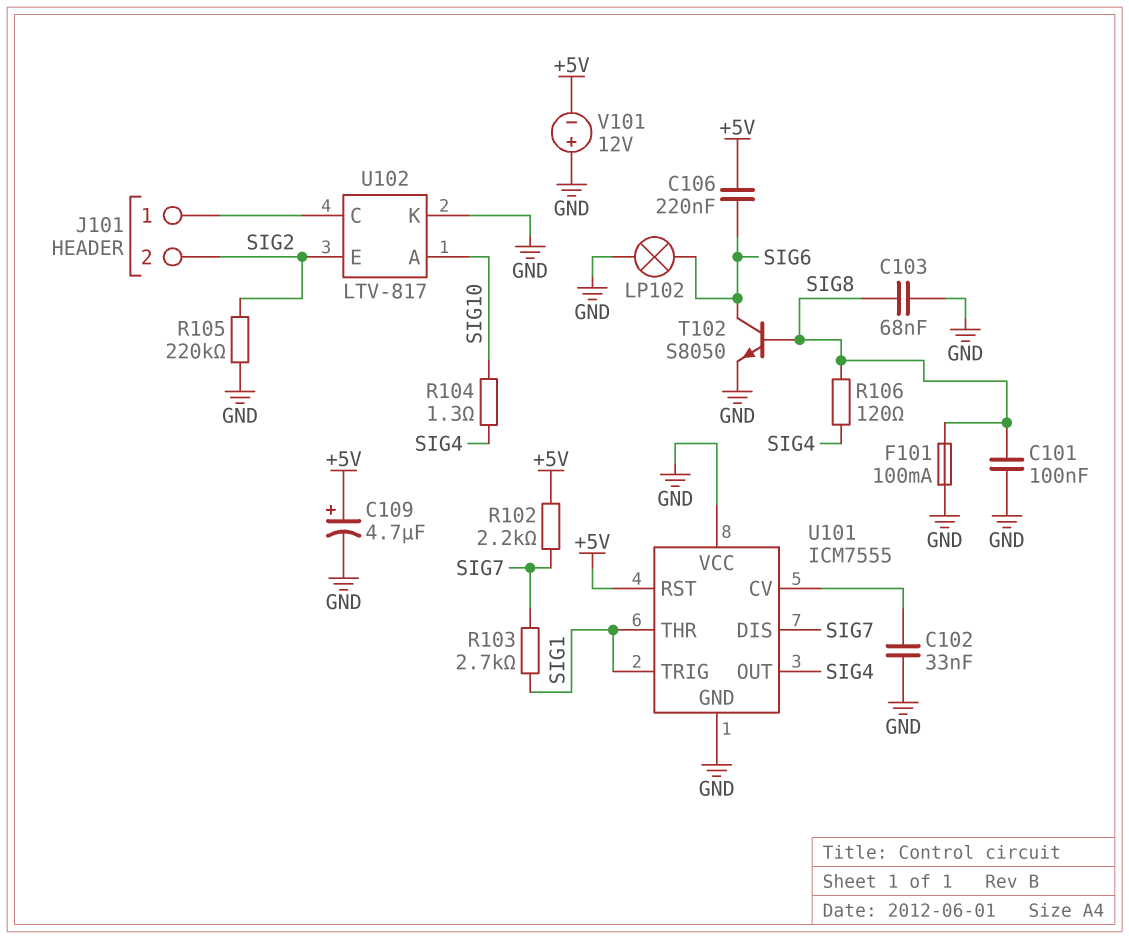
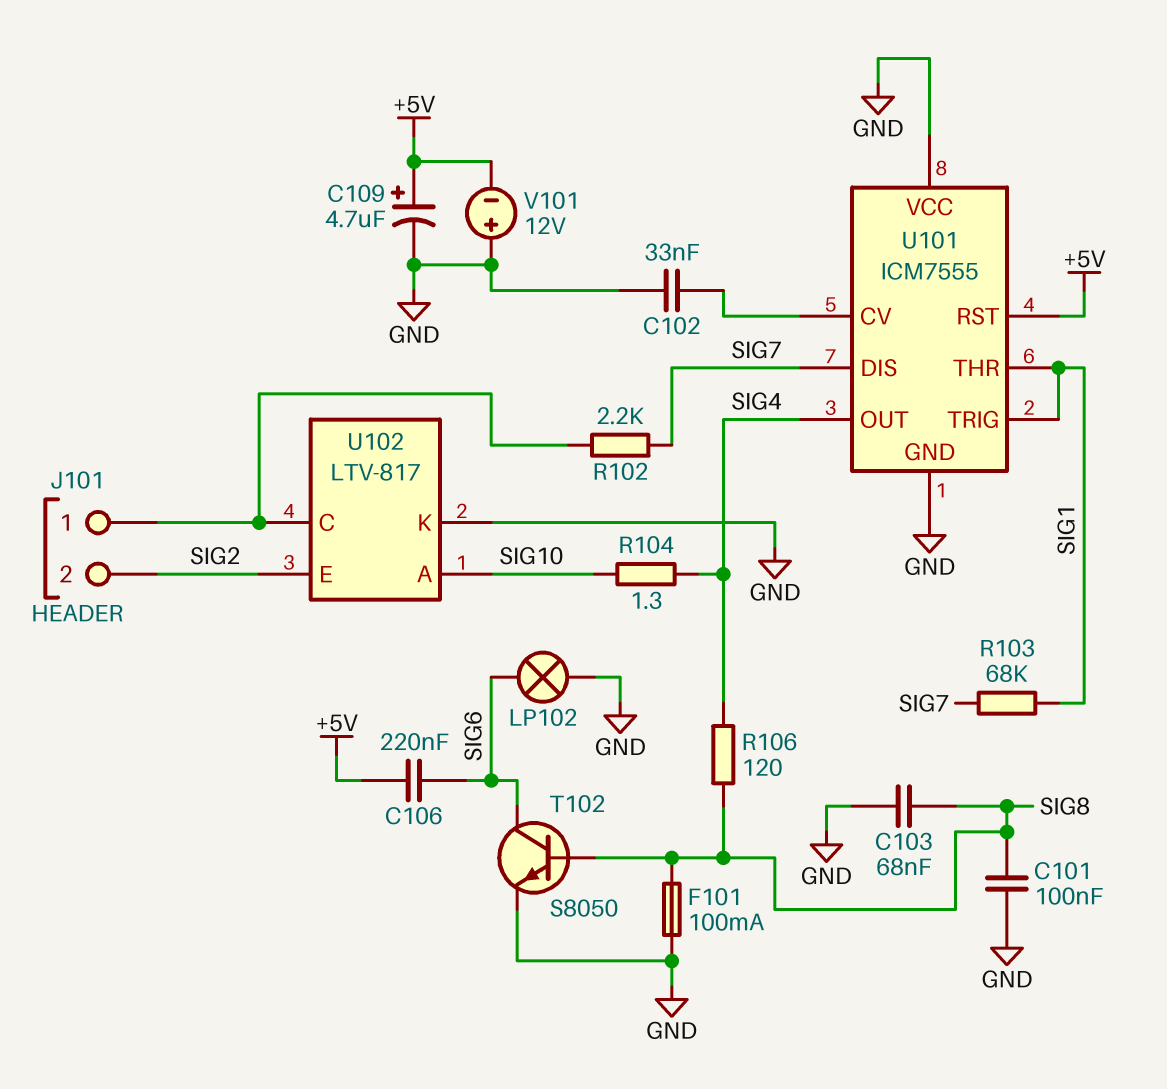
R102: 2.2k (+5V, SIG7) -> 2.2k (J101/1, SIG7)
R103: 2.7k (SIG1, SIG7) -> 68k (SIG1, SIG7)
R105: 220k (GND, SIG2) -> none

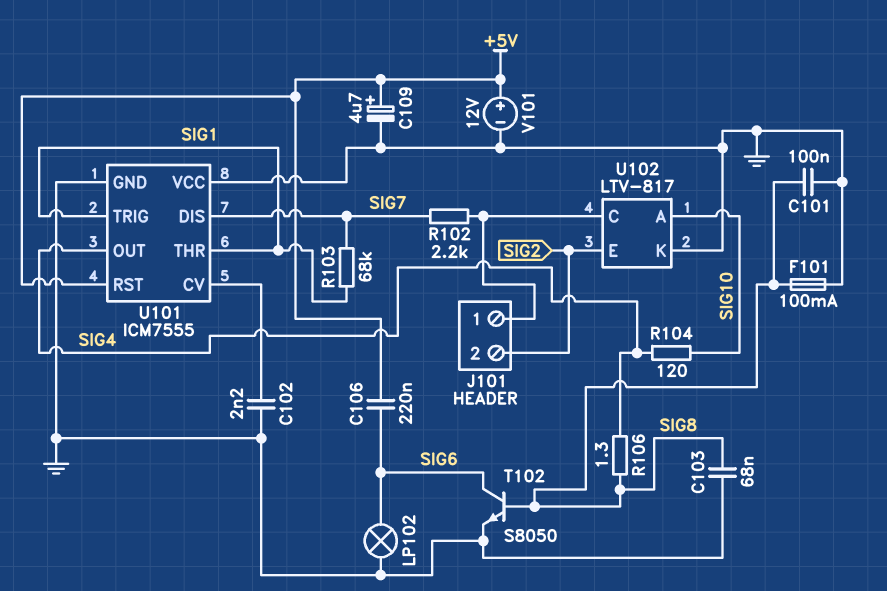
C102: 33nF (GND, U101/CV) -> 2.2nF (GND, U101/CV)
R104: 1.3 (SIG4, SIG10) -> 120 (SIG4, SIG10)
R106: 120 (SIG4, SIG8) -> 1.3 (SIG4, SIG8)
V101: 12V (plus GND, minus +5V) -> 12V (plus +5V, minus GND)

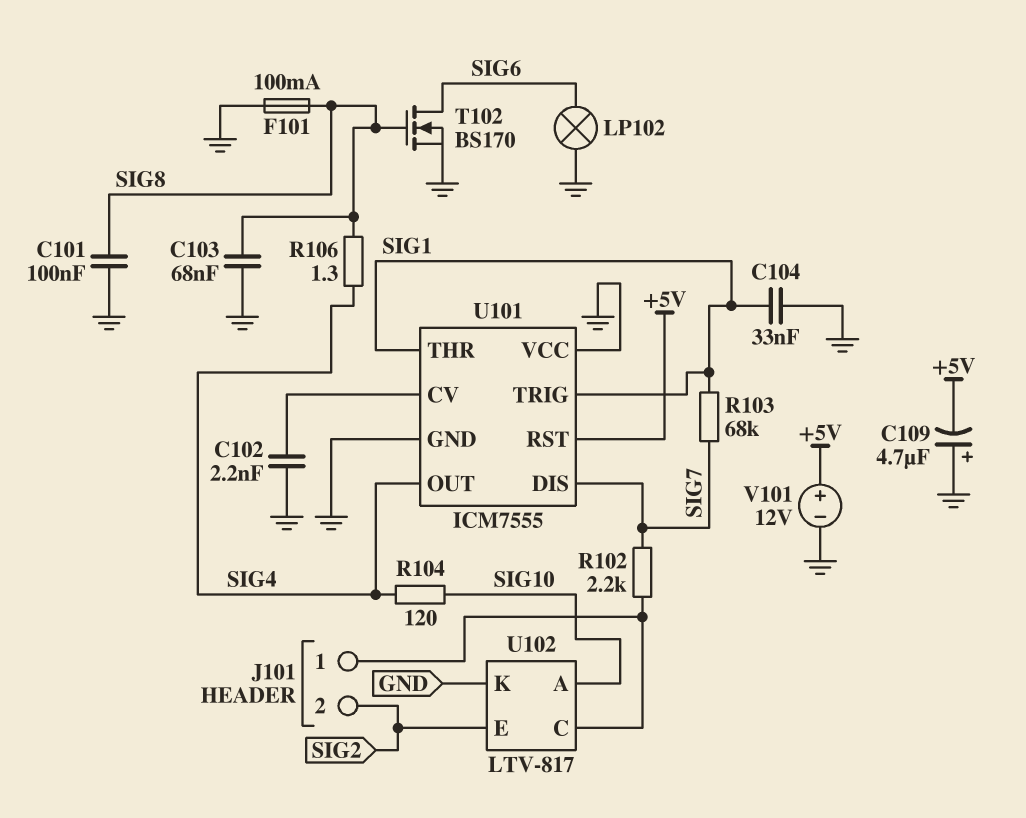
C104: none -> 33nF (GND, SIG1)
C106: 220nF (+5V, SIG6) -> none
C109: 4.7uF (plus +5V, minus GND) -> 4.7uF (plus GND, minus +5V)
T102: NPN S8050 (B SIG8, C SIG6, E GND) -> NMOS BS170 (G SIG8, D SIG6, S GND)

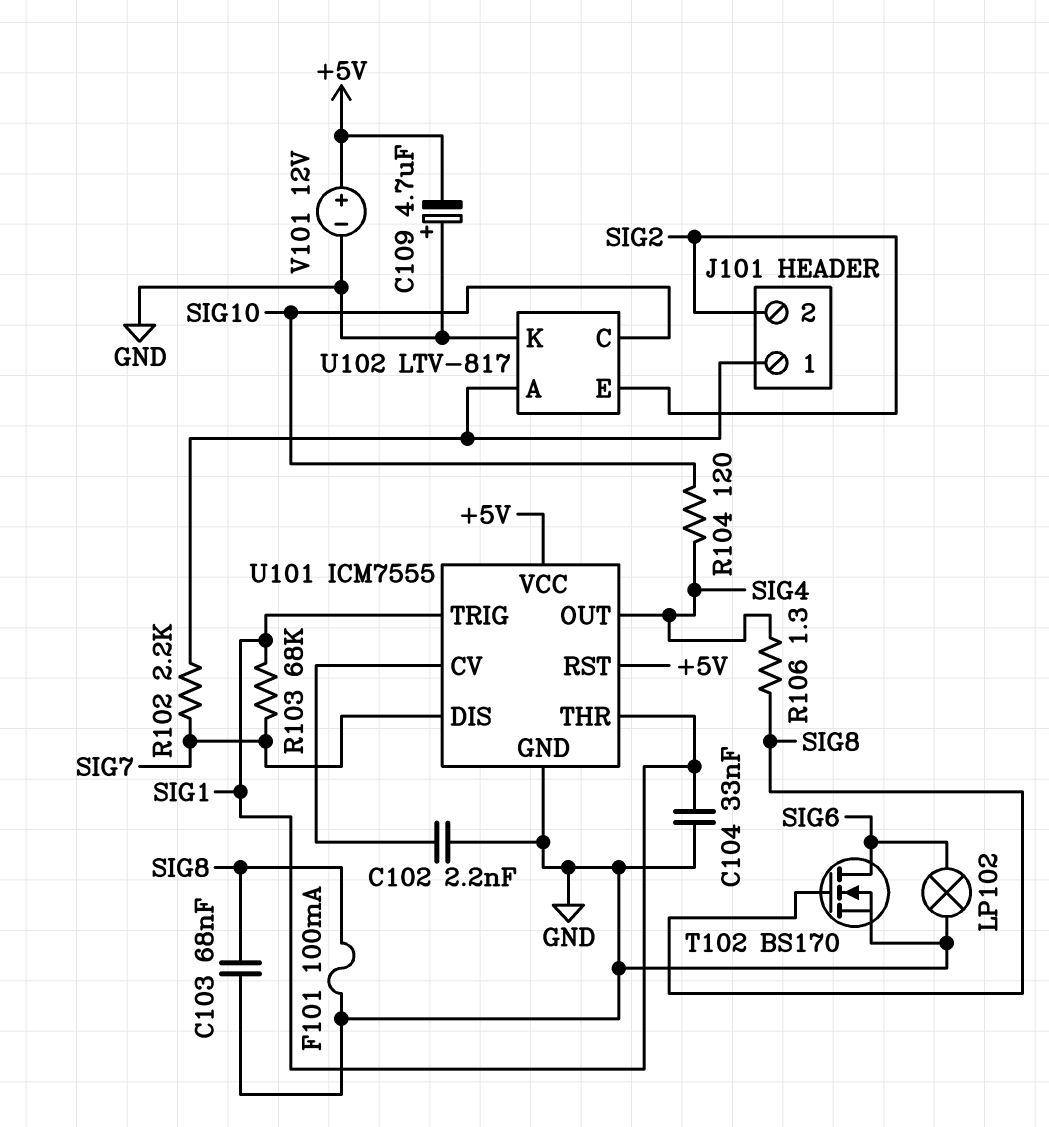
C101: 100nF (GND, SIG8) -> none
U101 pin VCC: GND -> +5V
U102 pin A: SIG10 -> J101/1
U102 pin C: J101/1 -> SIG10

